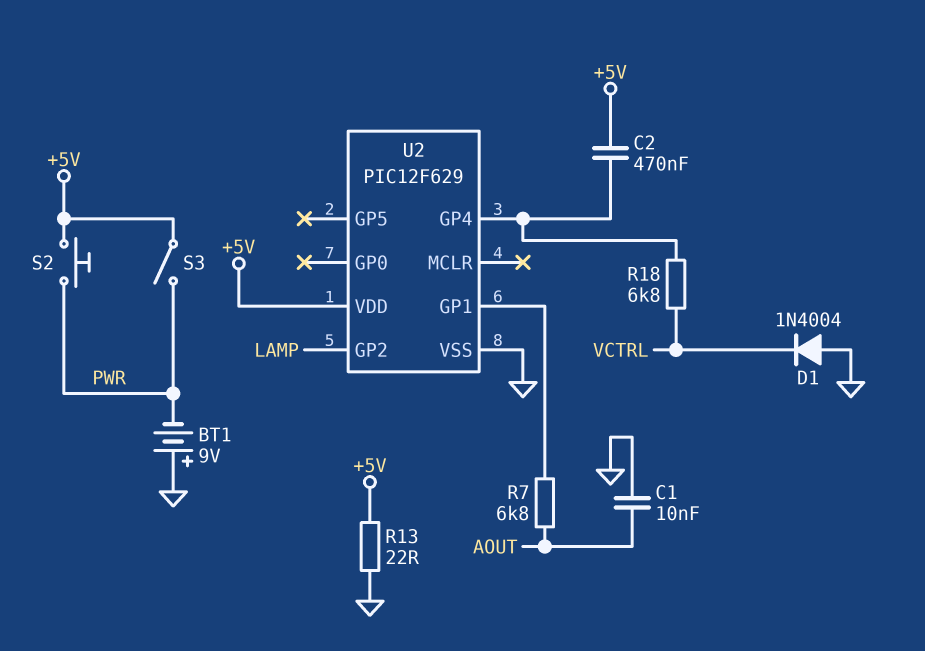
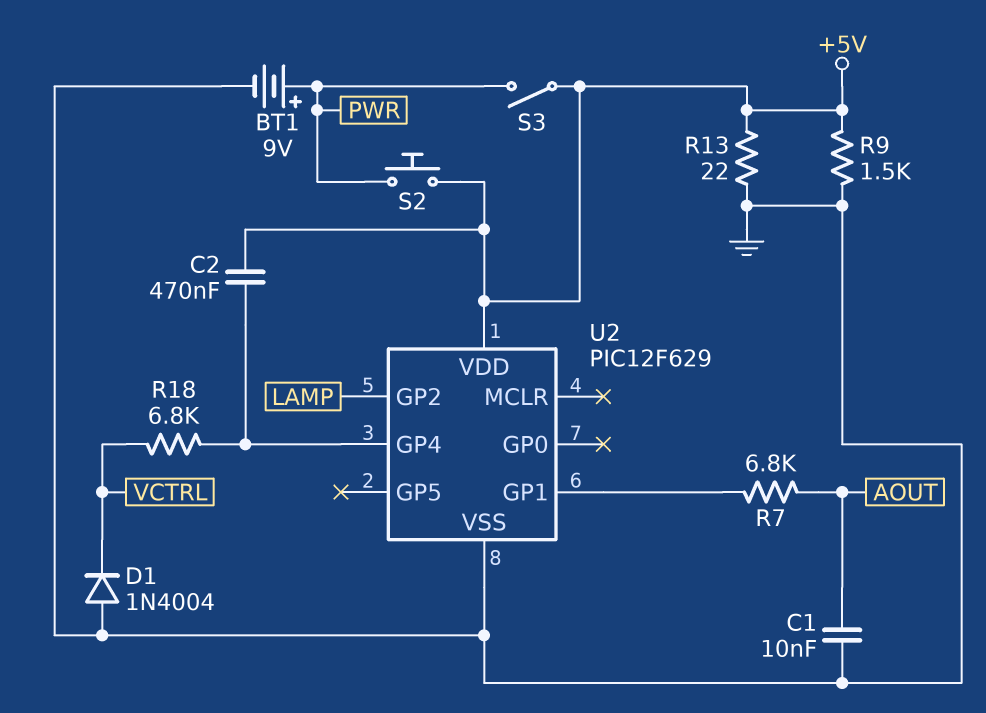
BT1: 9V (plus GND, minus PWR) -> 9V (plus PWR, minus GND)
R9: none -> 1.5k (+5V, GND)

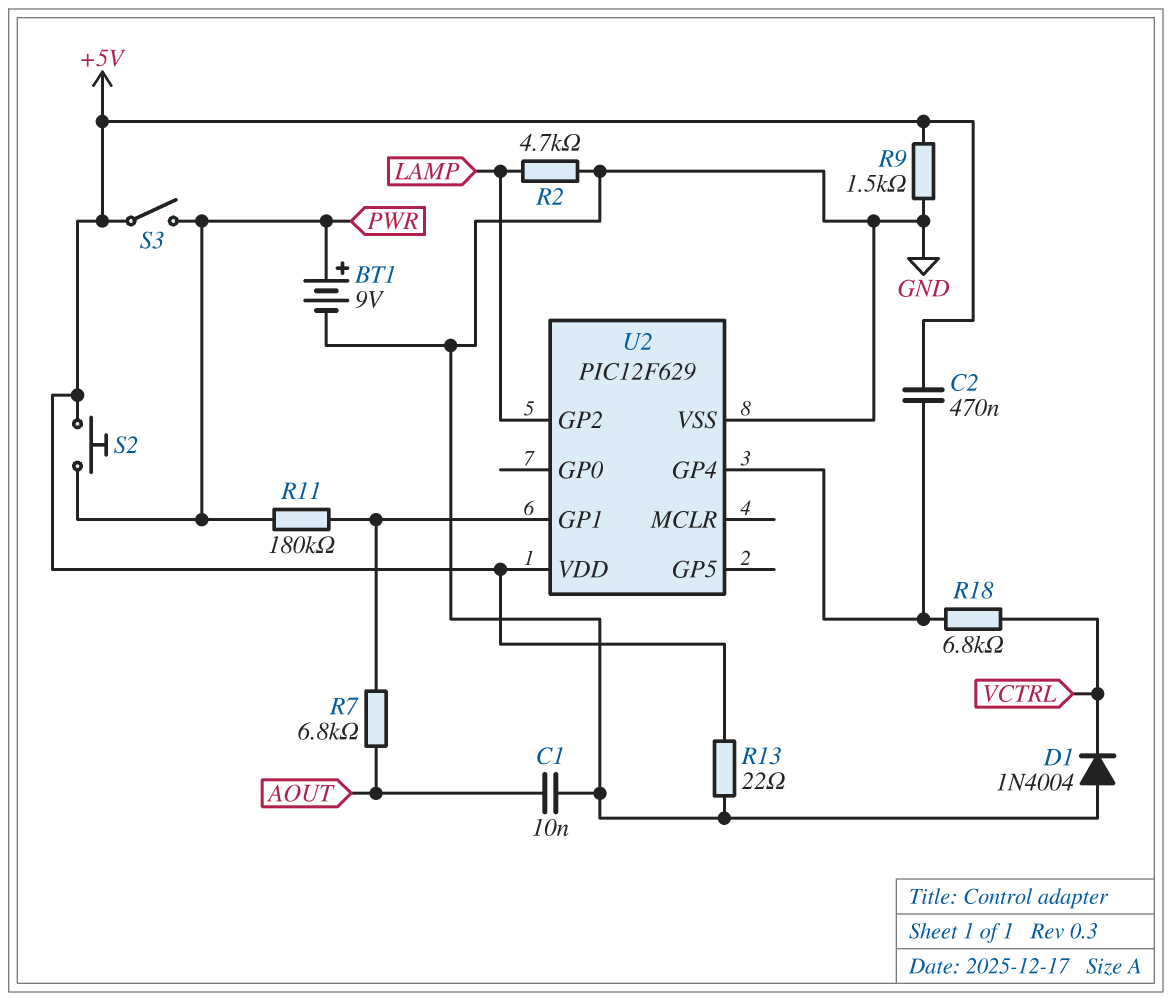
R2: none -> 4.7k (GND, LAMP)
R11: none -> 180k (PWR, U2/GP1)

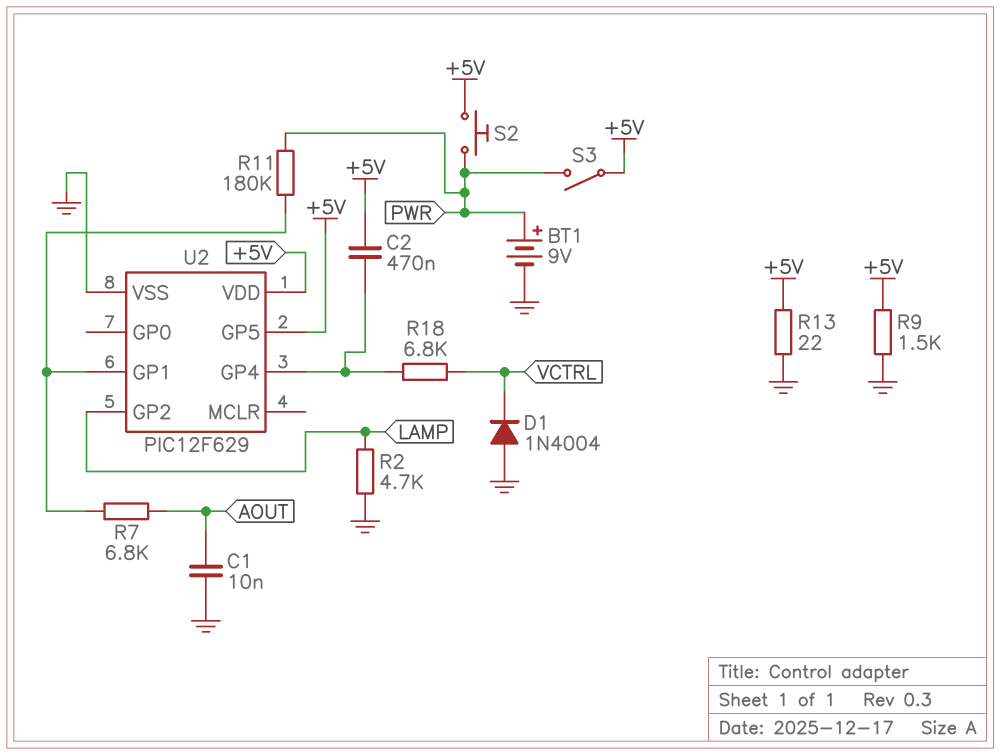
U2 pin GP5: none -> +5V

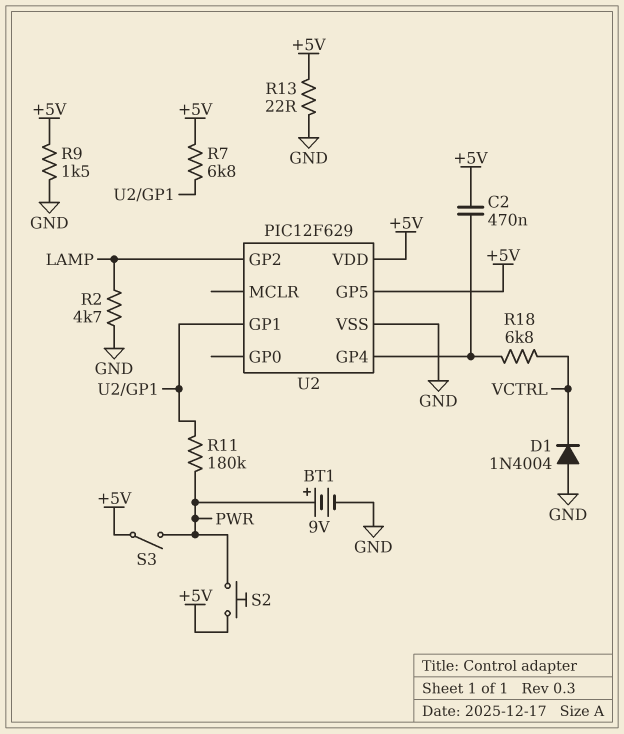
C1: 10nF (AOUT, GND) -> none
R7: 6.8k (AOUT, U2/GP1) -> 6.8k (+5V, U2/GP1)

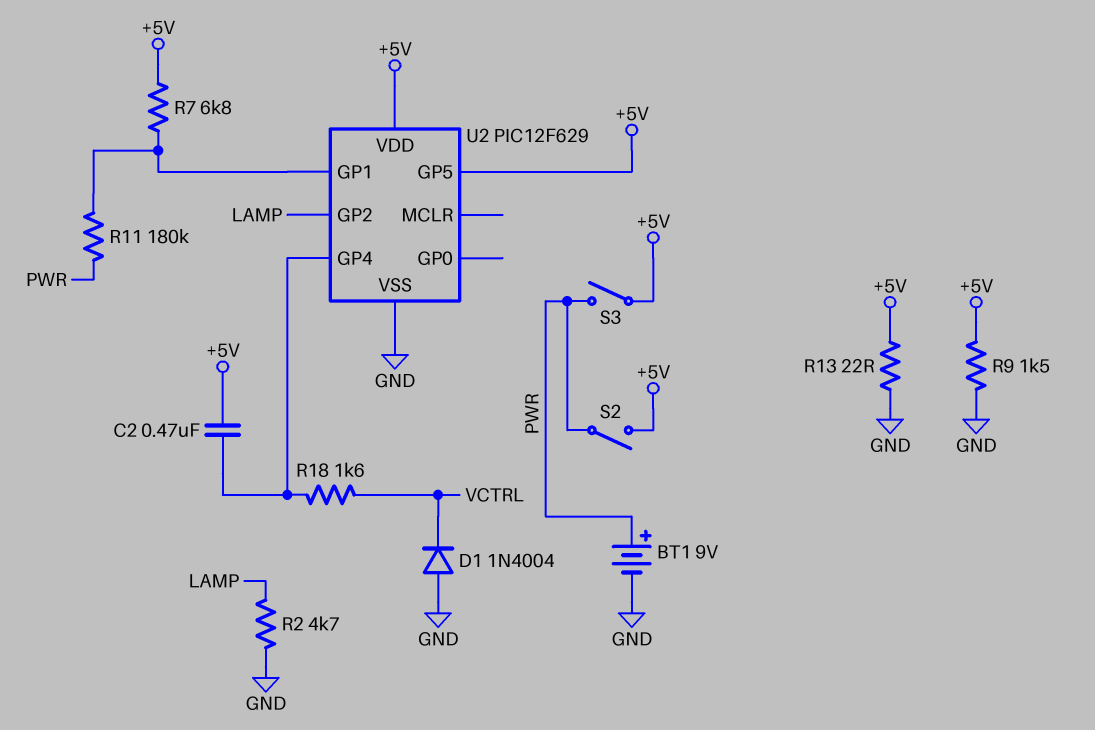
R18: 6.8k (U2/GP4, VCTRL) -> 1.6k (U2/GP4, VCTRL)
S2: button (+5V, PWR) -> switch (+5V, PWR)

